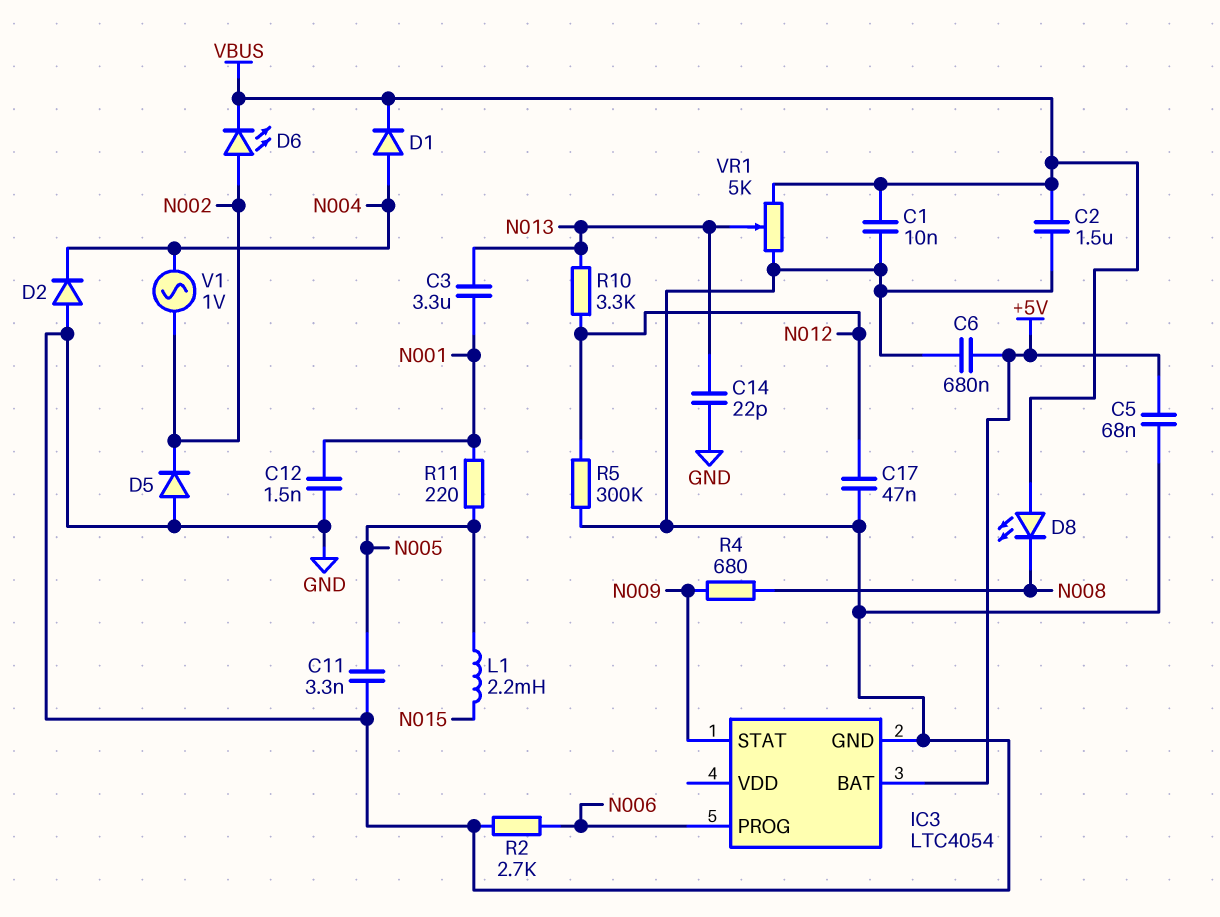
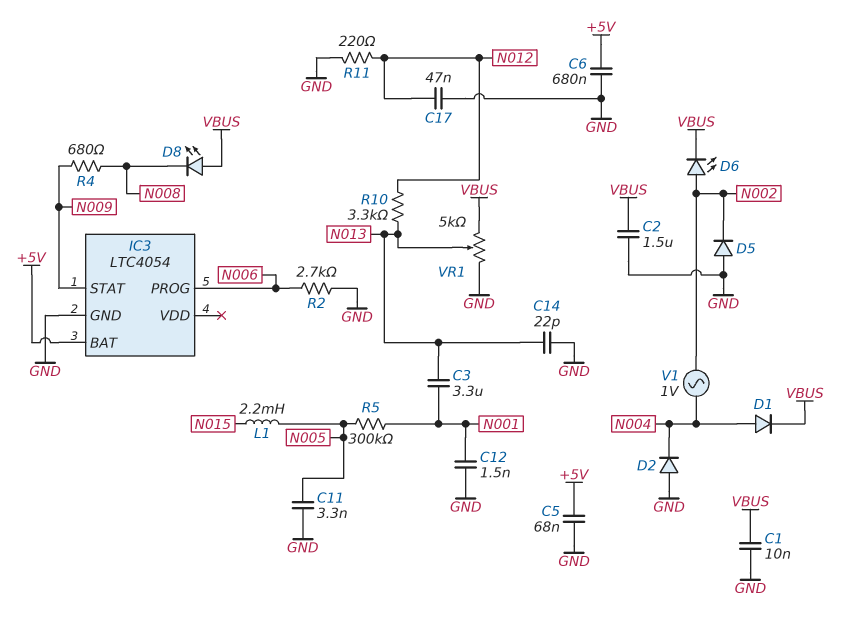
R5: 300k (GND, N012) -> 300k (N001, N005)
R11: 220 (N001, N005) -> 220 (GND, N012)

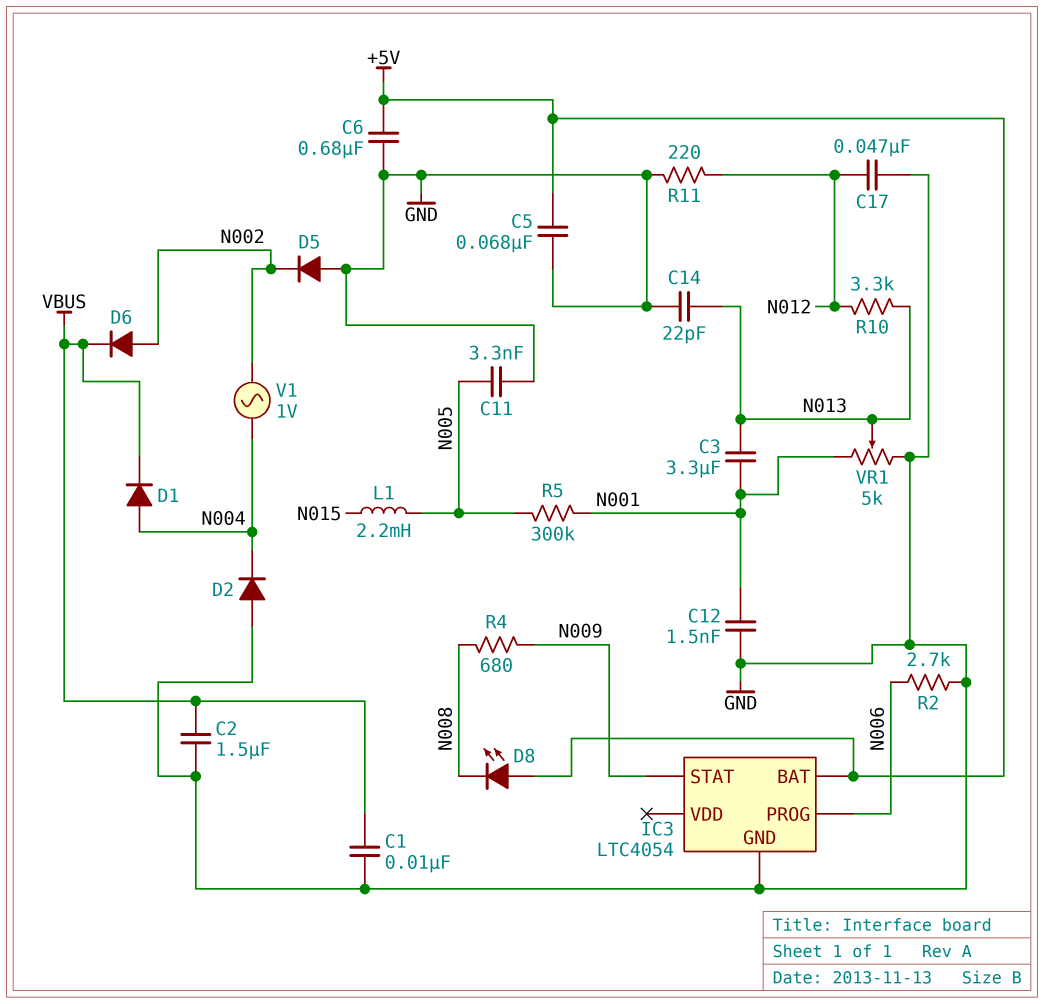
D6: LED (A N002, K VBUS) -> diode (A N002, K VBUS)
D8: LED (A VBUS, K N008) -> LED (A +5V, K N008)
VR1: 5k (GND, VBUS, wiper N013) -> 5k (GND, N001, wiper N013)

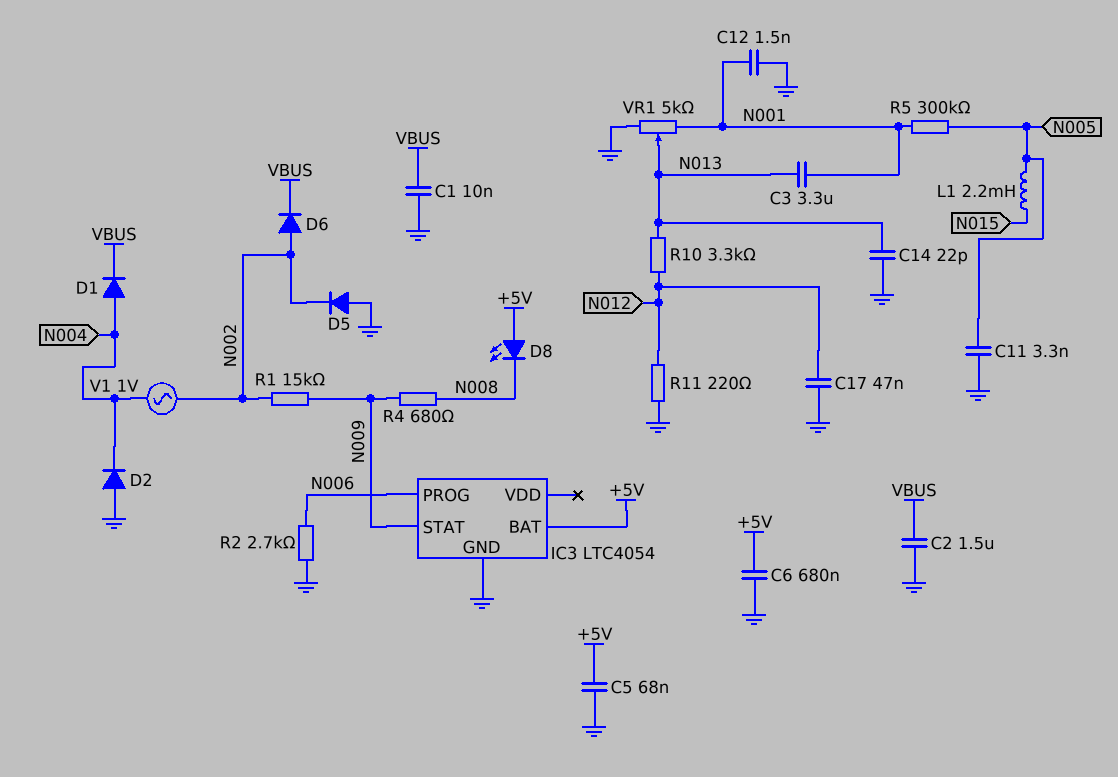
R1: none -> 15k (N002, N009)

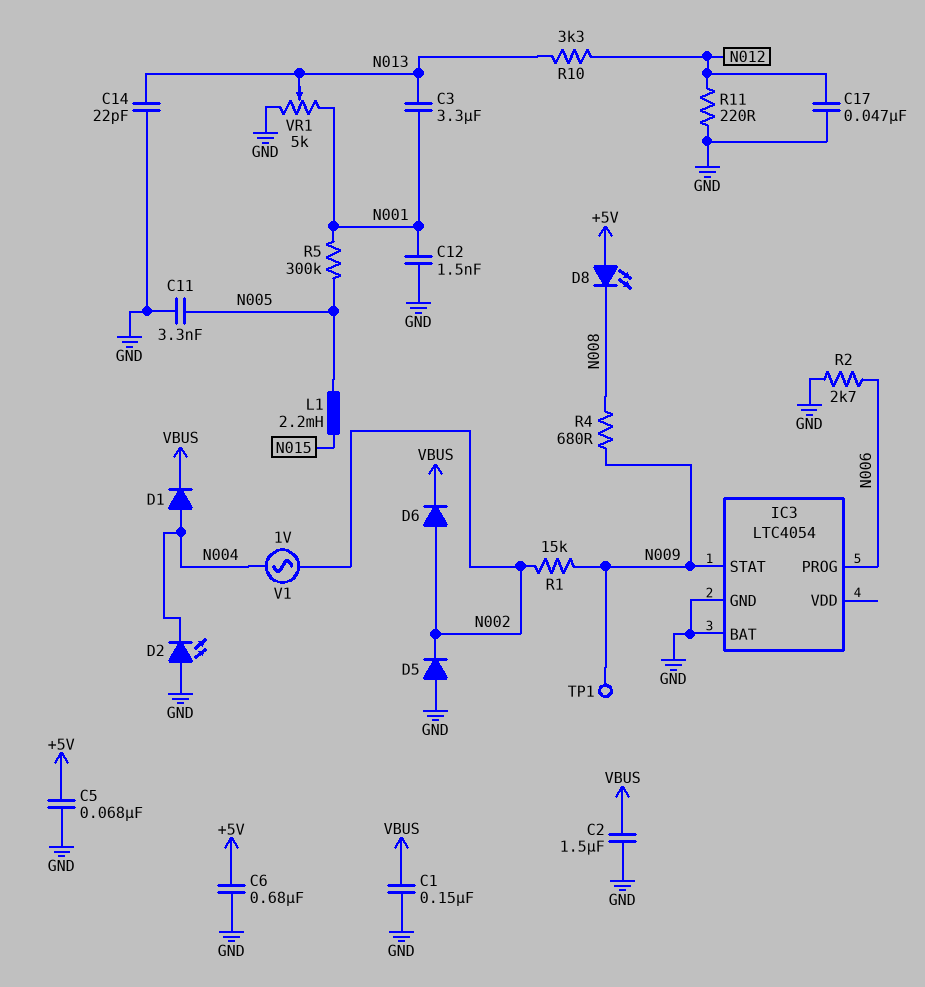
C1: 10nF (GND, VBUS) -> 150nF (GND, VBUS)
D2: diode (A GND, K N004) -> LED (A GND, K N004)
IC3 pin BAT: +5V -> GND
TP1: none -> test point (N009)

